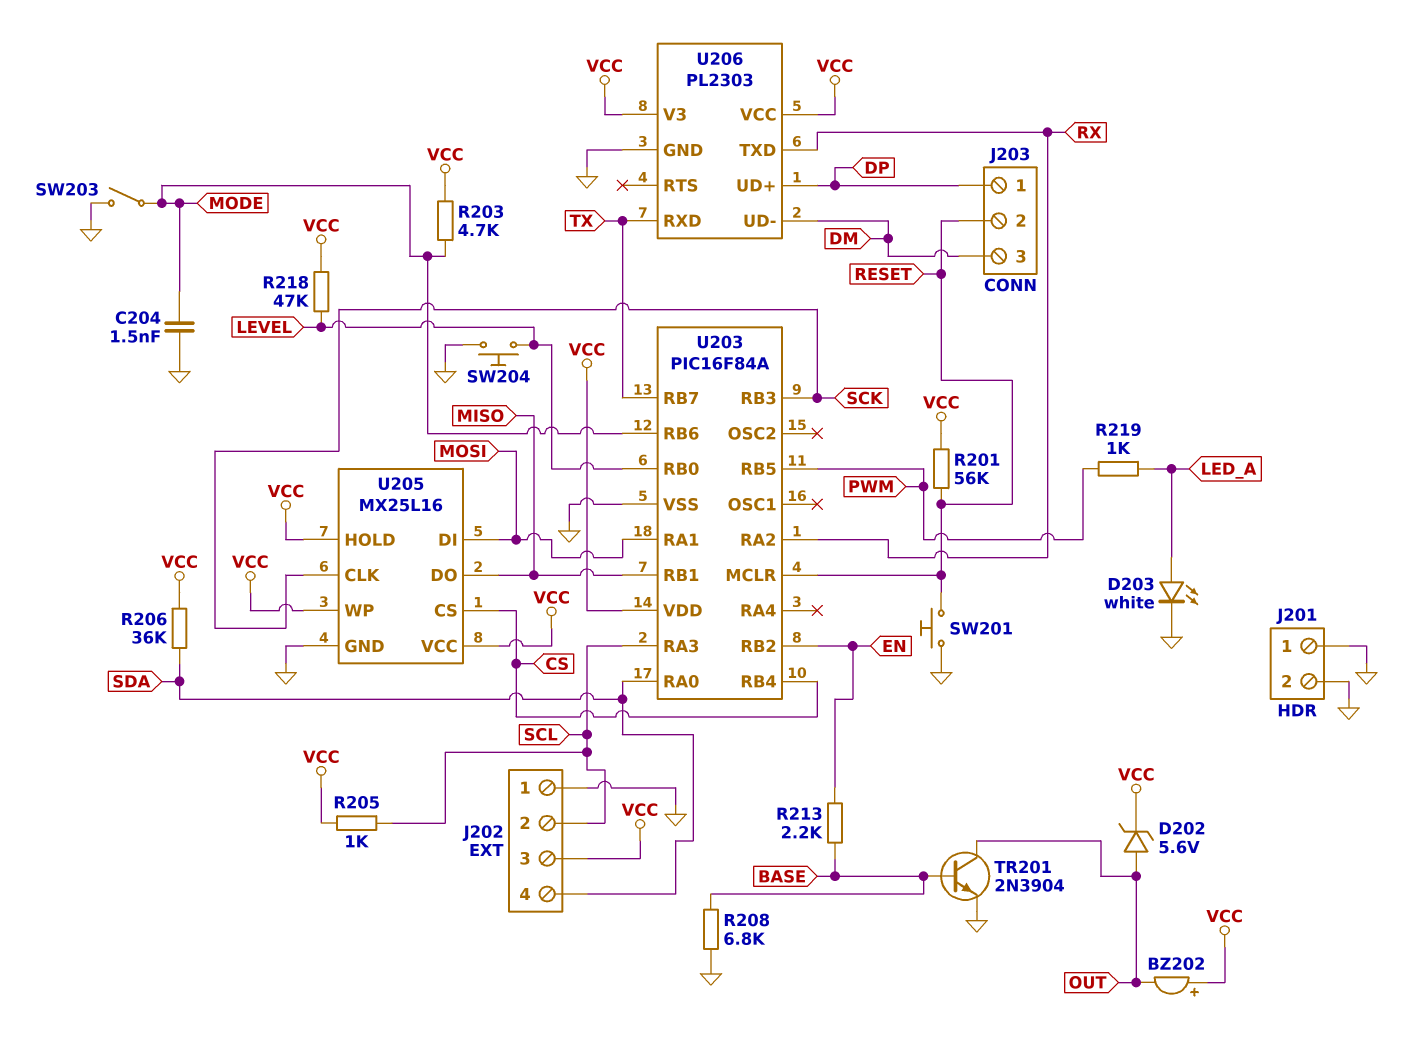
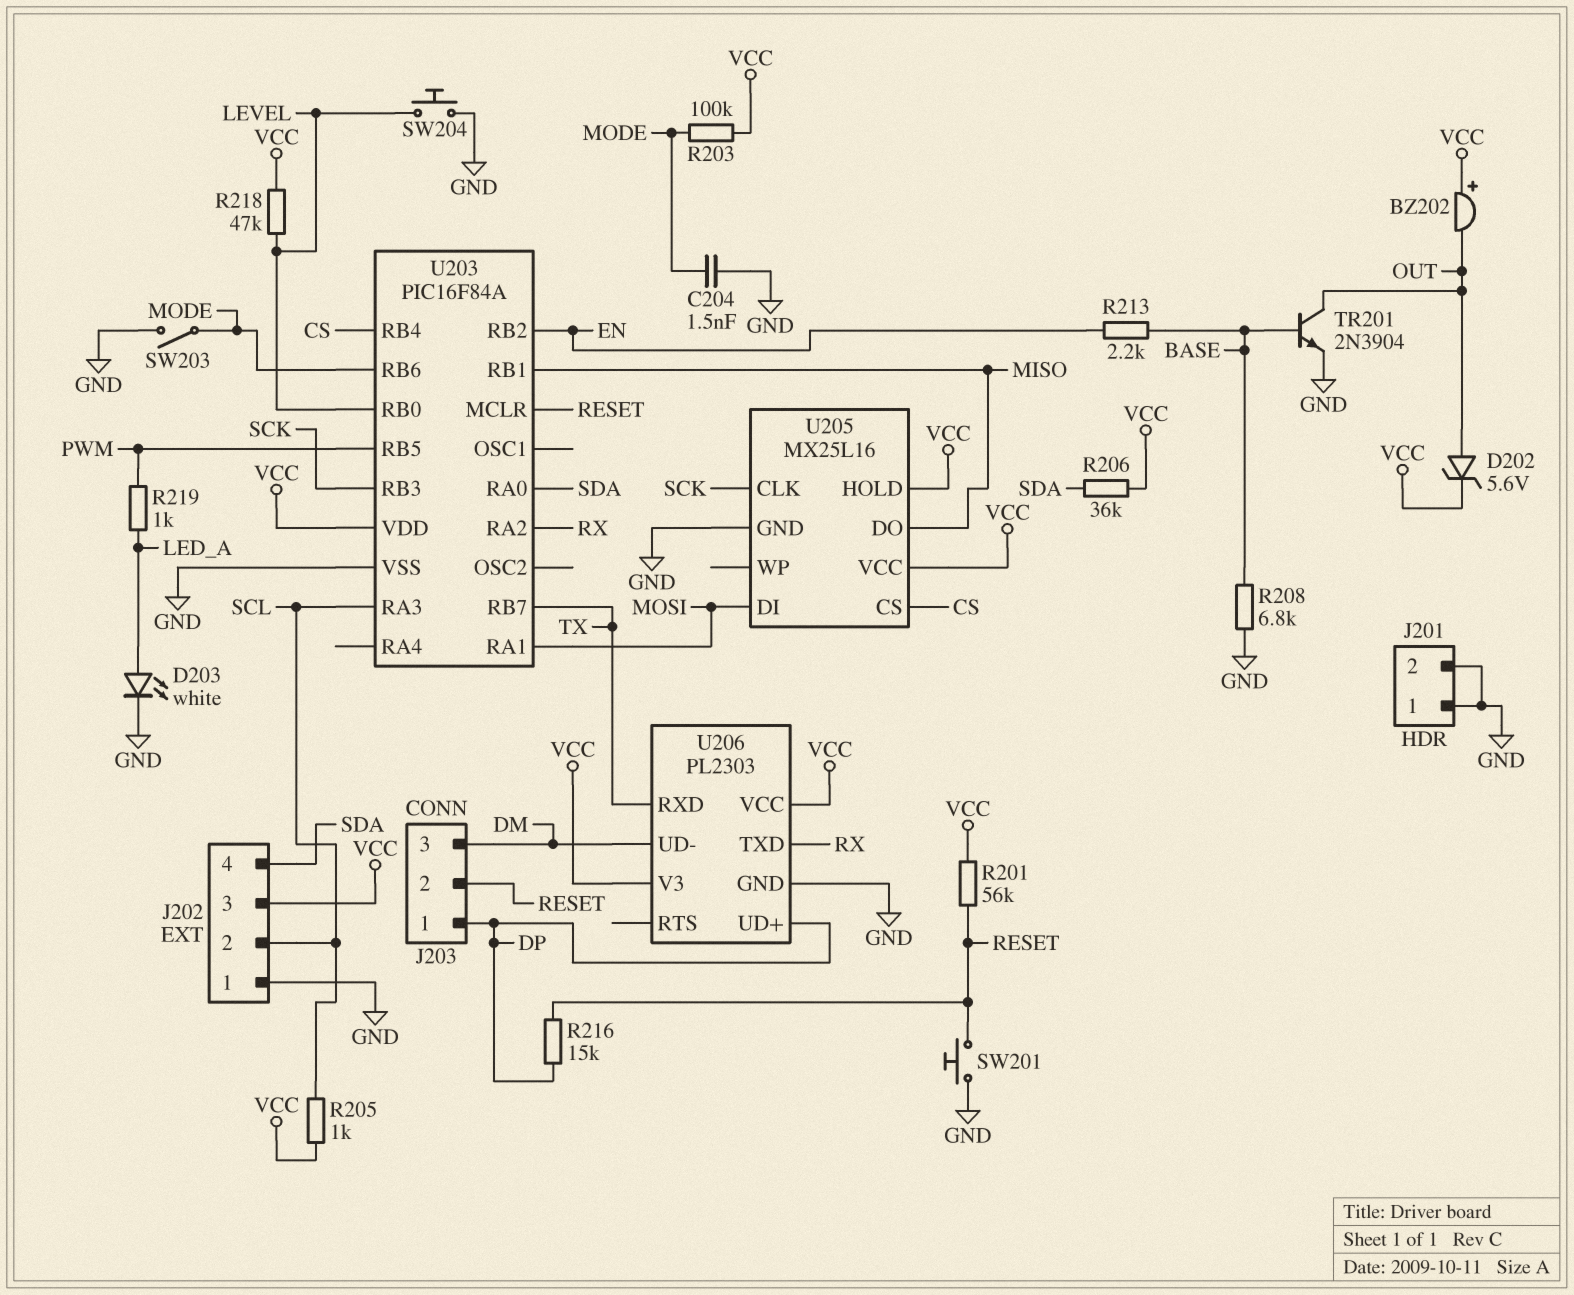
R203: 4.7k (MODE, VCC) -> 100k (MODE, VCC)
R216: none -> 15k (DP, RESET)
U205 pin WP: VCC -> none

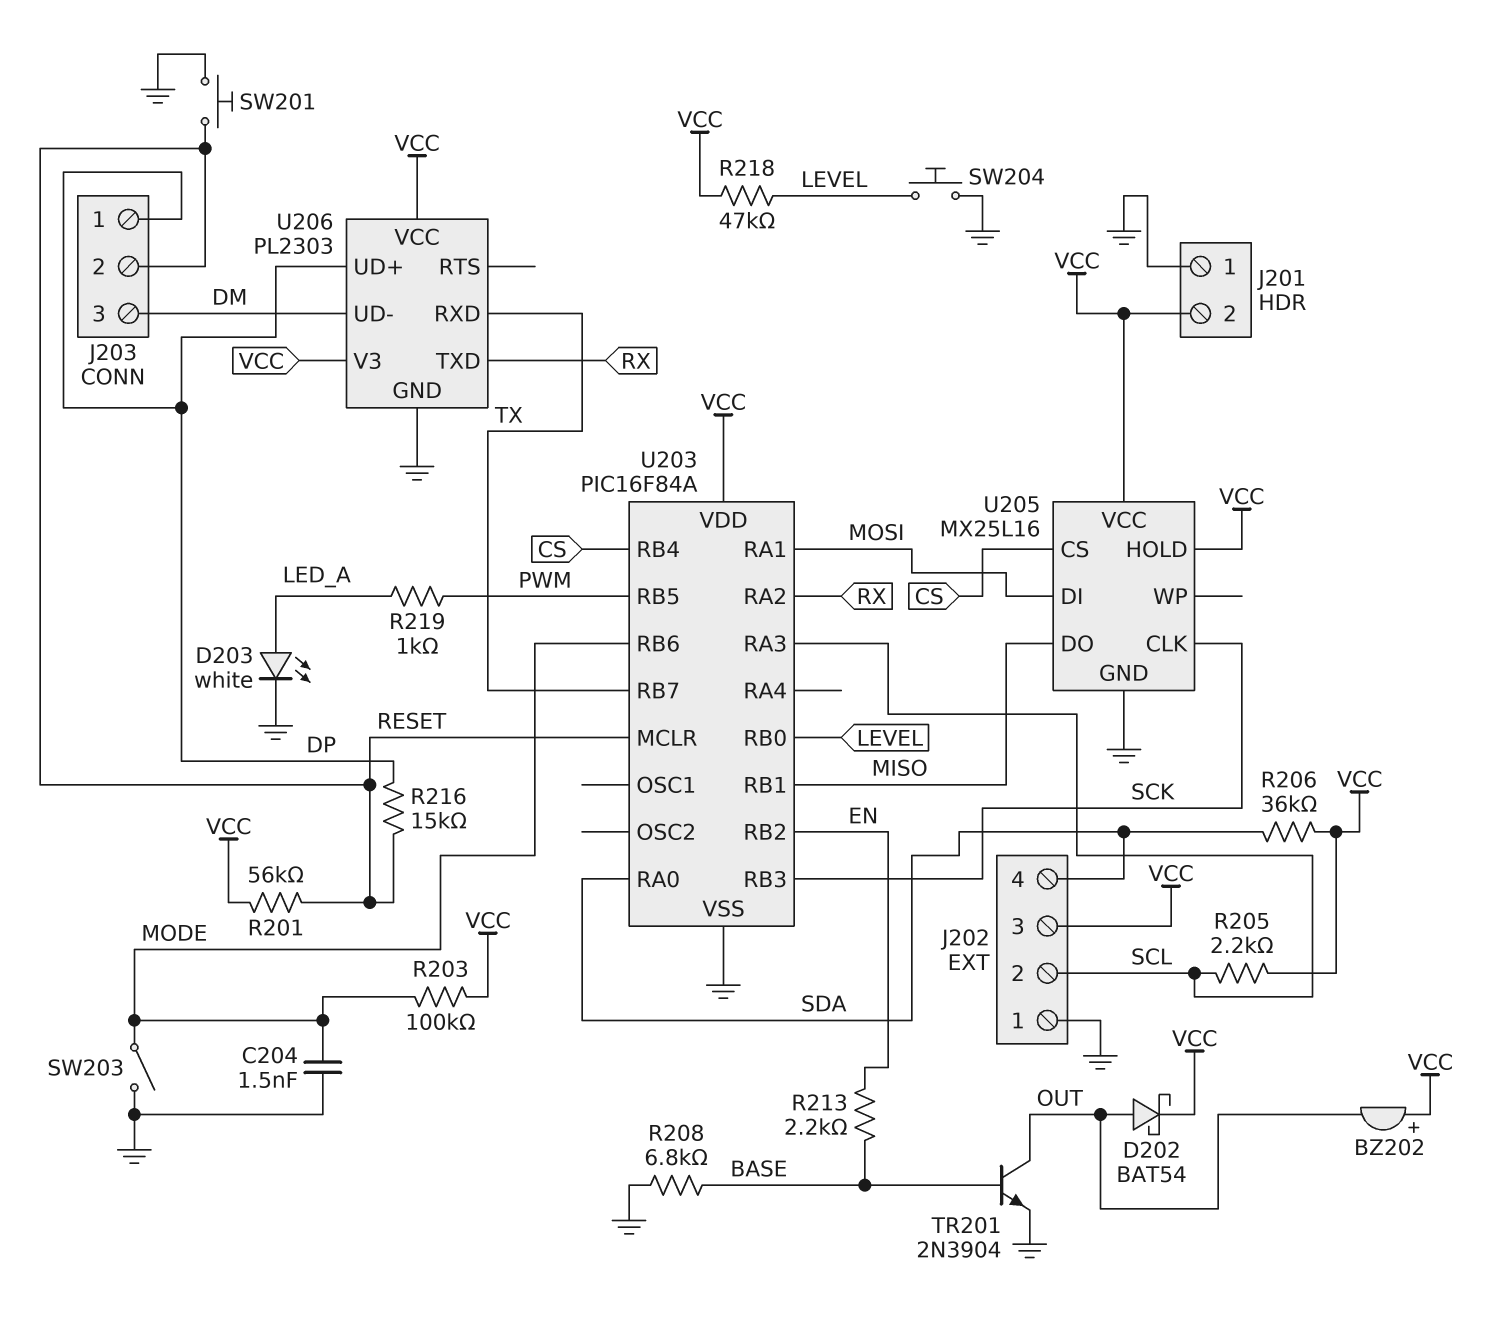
D202: zener 5.6V (A OUT, K VCC) -> schottky BAT54 (A OUT, K VCC)
J201 pin 2: GND -> VCC
R205: 1k (SCL, VCC) -> 2.2k (SCL, VCC)

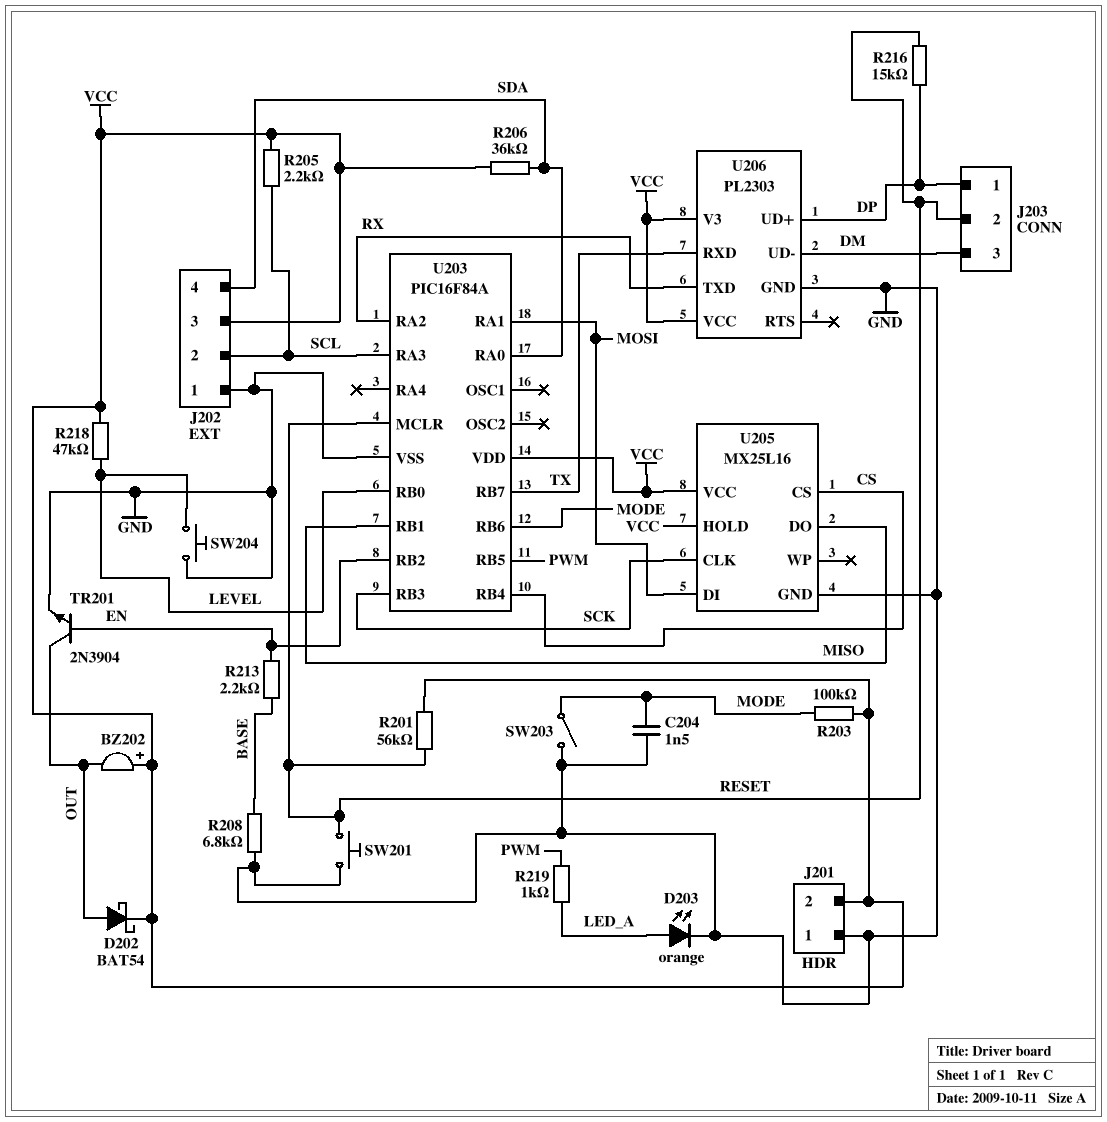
D203: LED white (A LED_A, K GND) -> LED orange (A LED_A, K GND)
TR201: NPN 2N3904 (B BASE, C OUT, E GND) -> NPN 2N3904 (B EN, C OUT, E GND)

